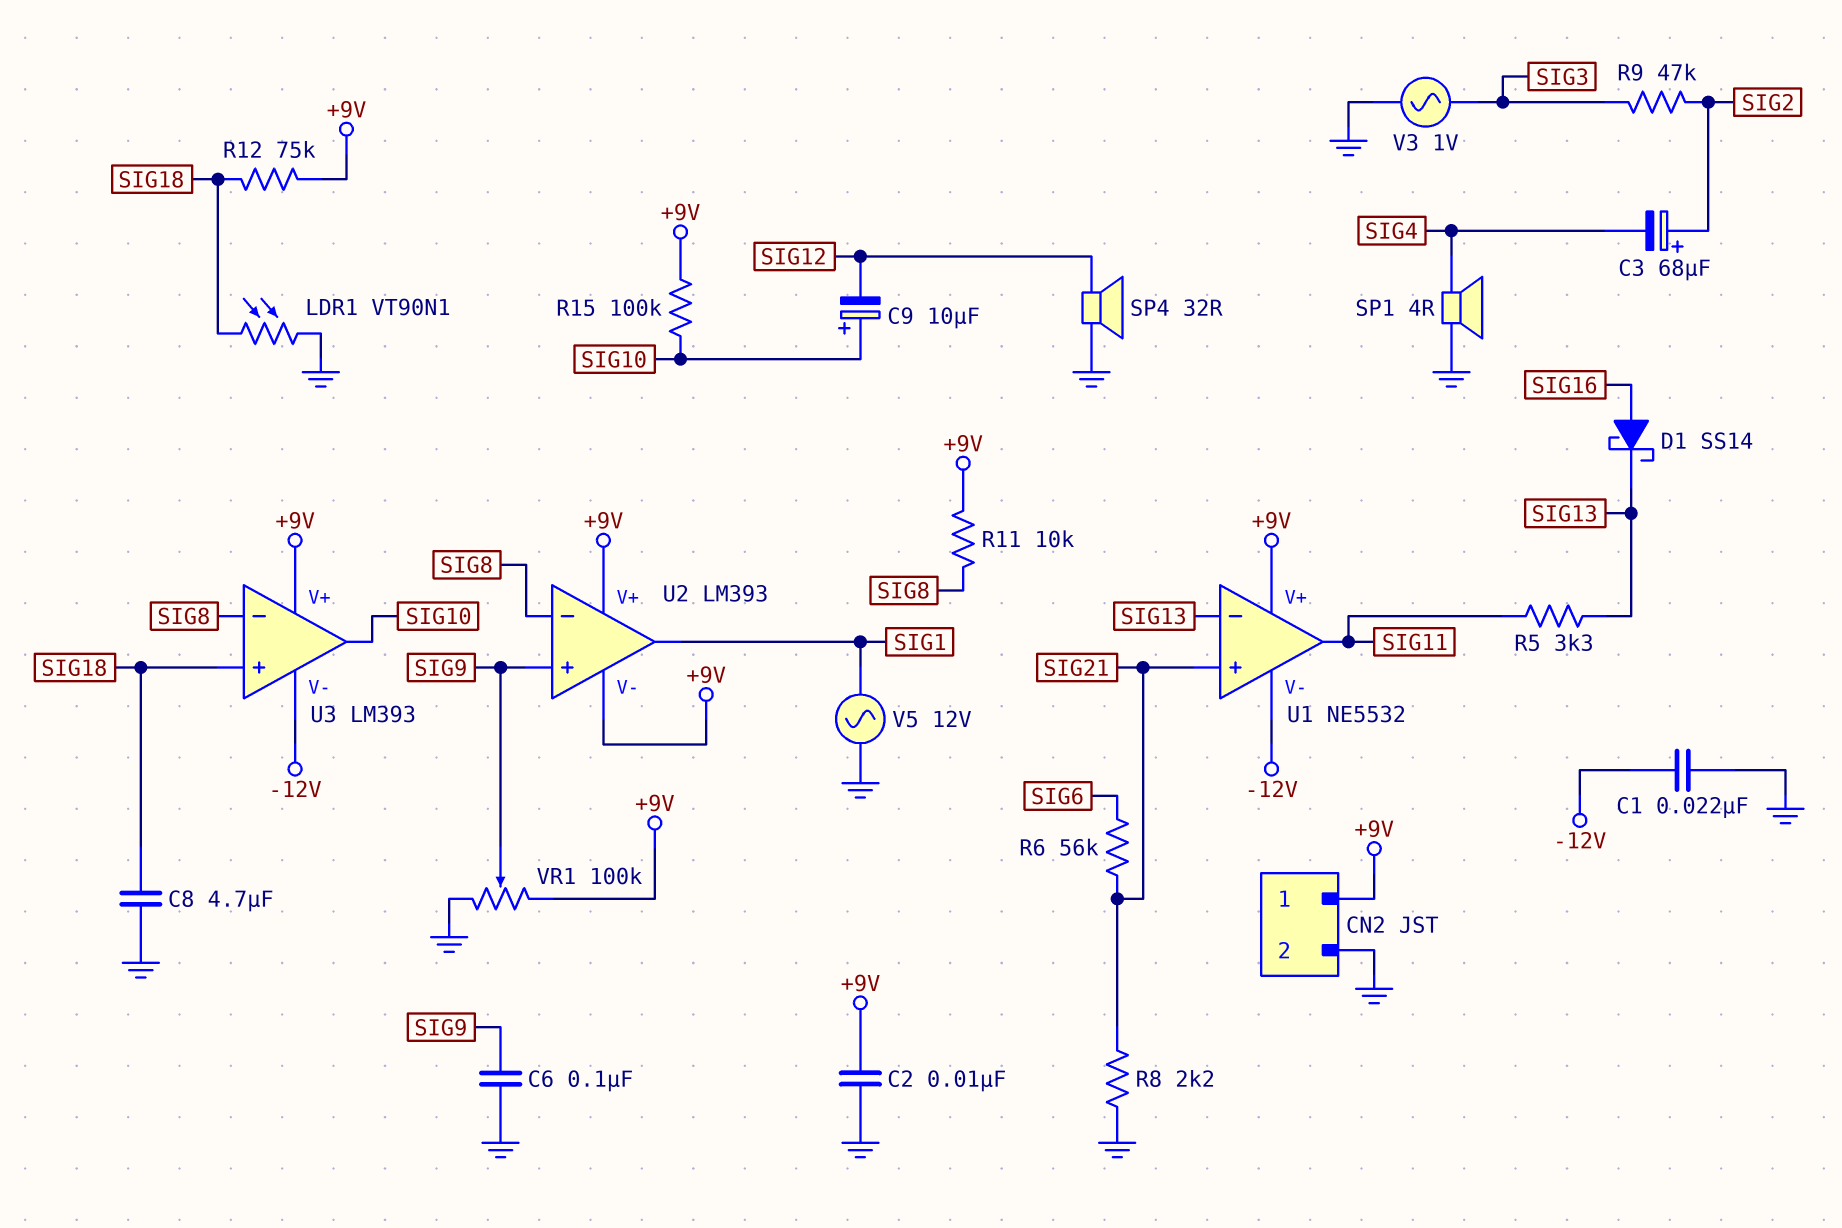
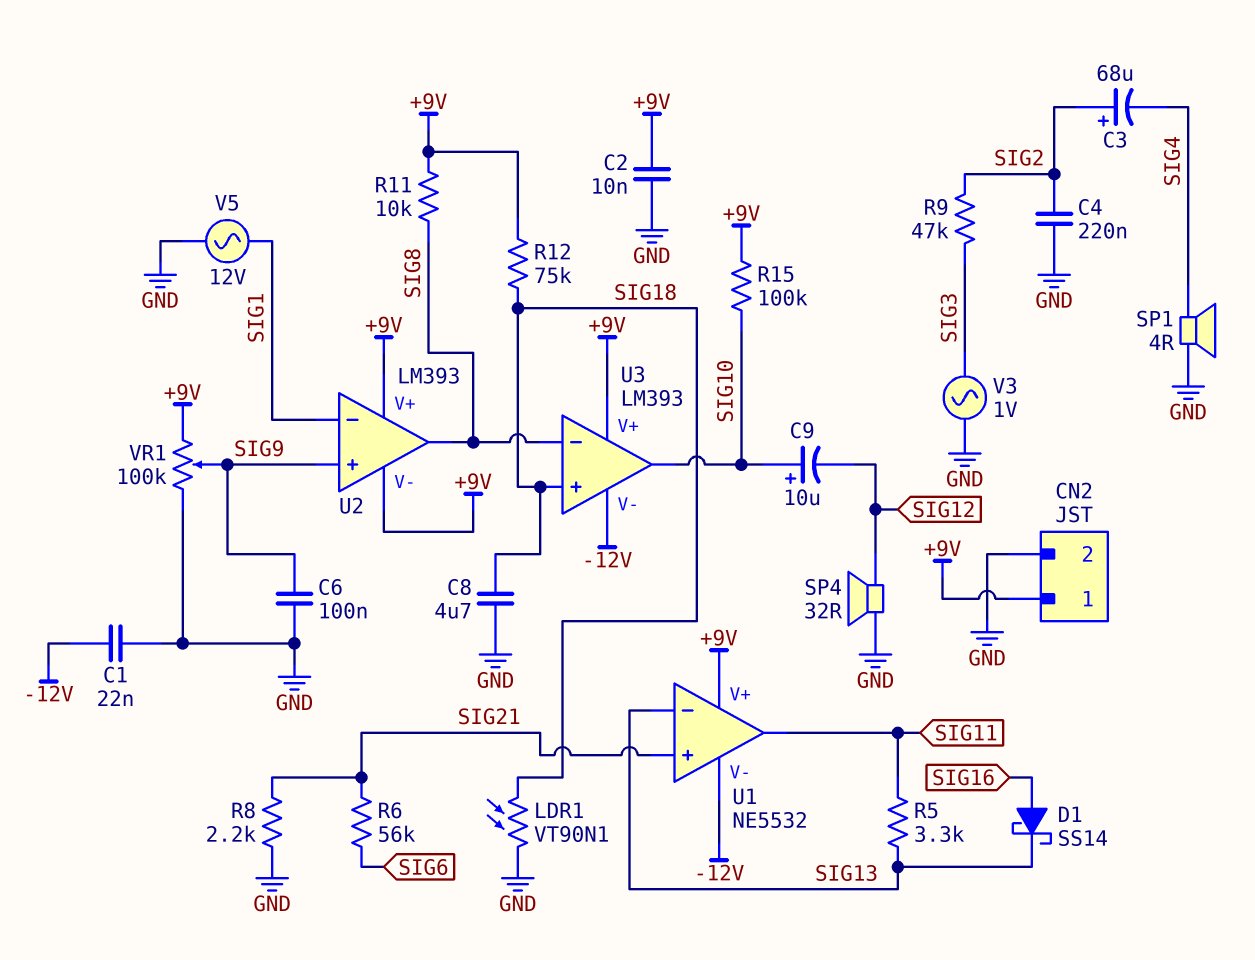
C4: none -> 220nF (GND, SIG2)
U2 pin in-: SIG8 -> SIG1
U2 pin out: SIG1 -> SIG8

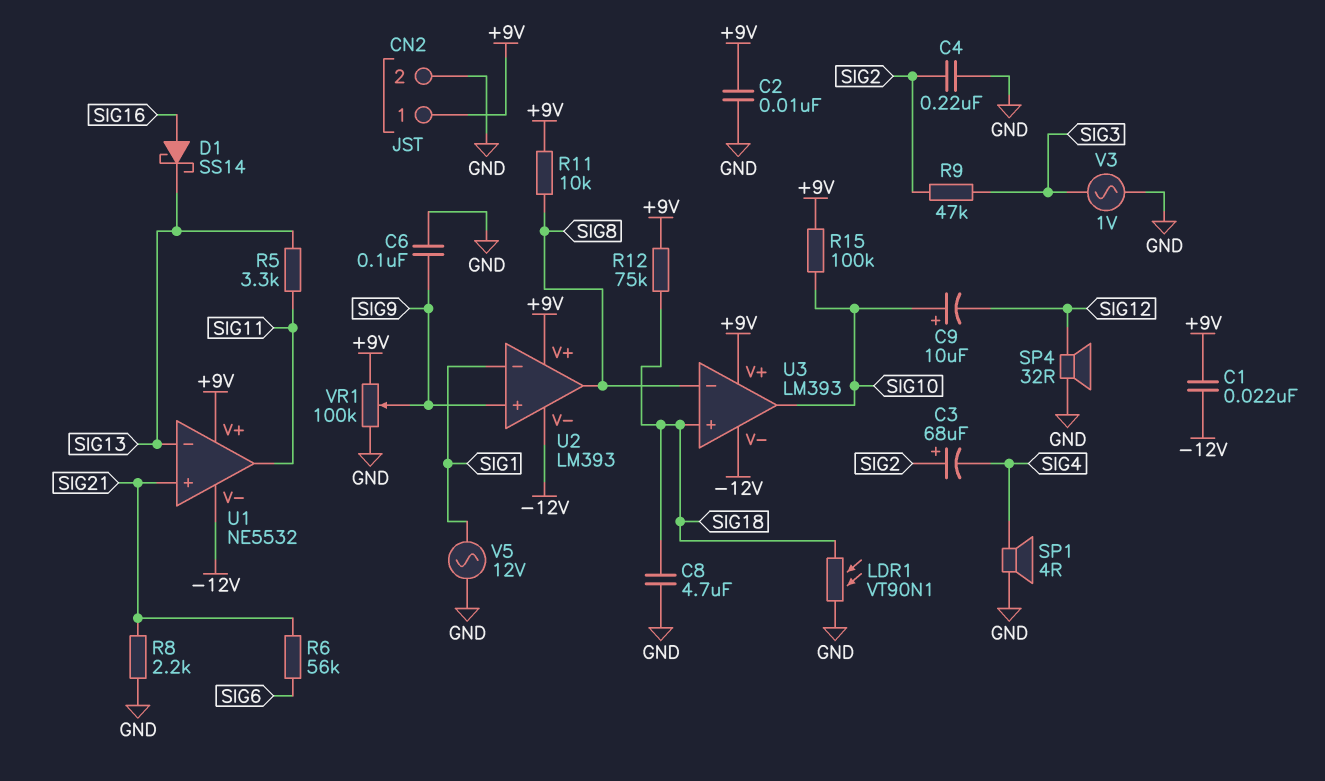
C1: 22nF (-12V, GND) -> 22nF (+9V, -12V)
U2 pin V-: +9V -> -12V

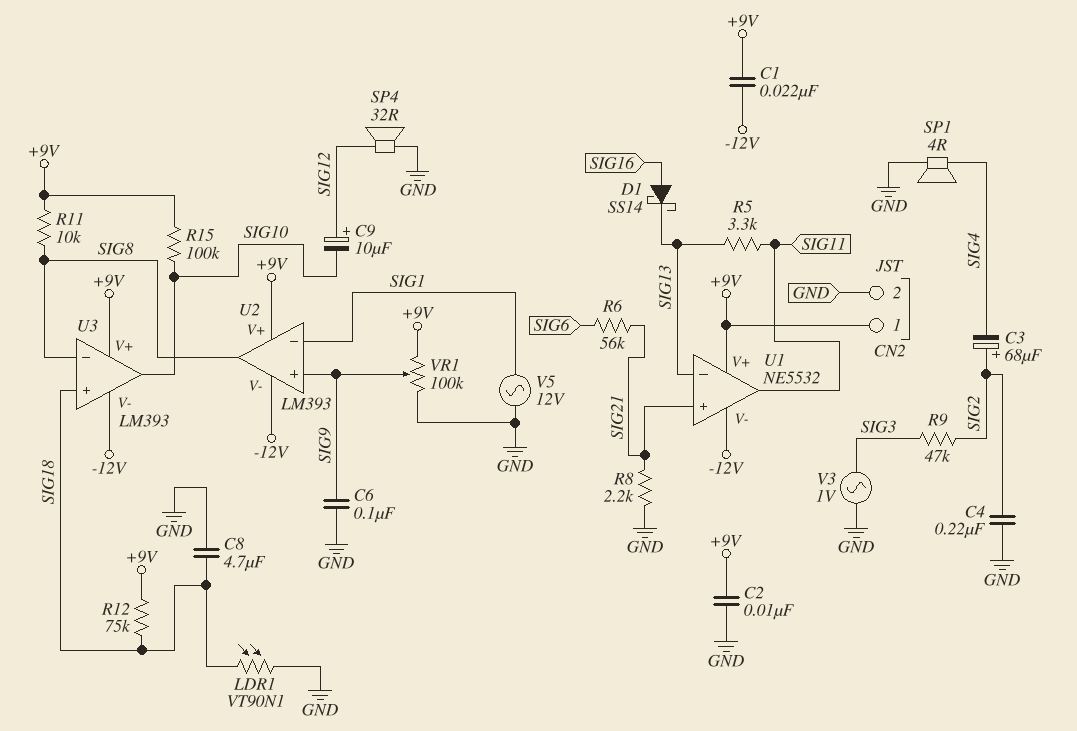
C9: 10uF (plus SIG10, minus SIG12) -> 10uF (plus SIG12, minus SIG10)

